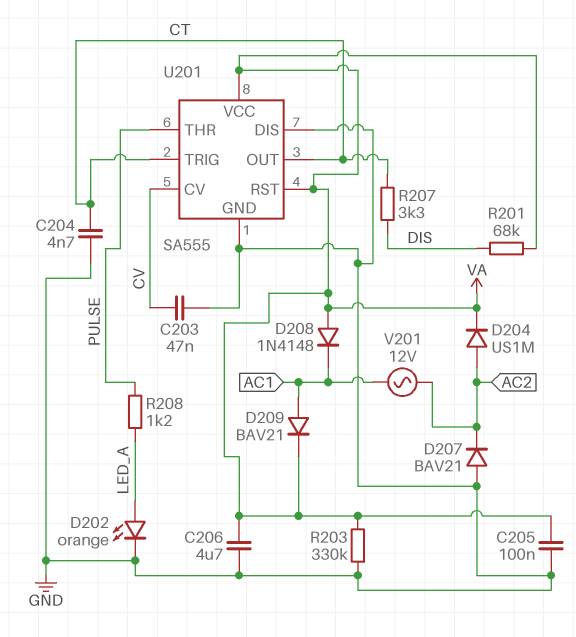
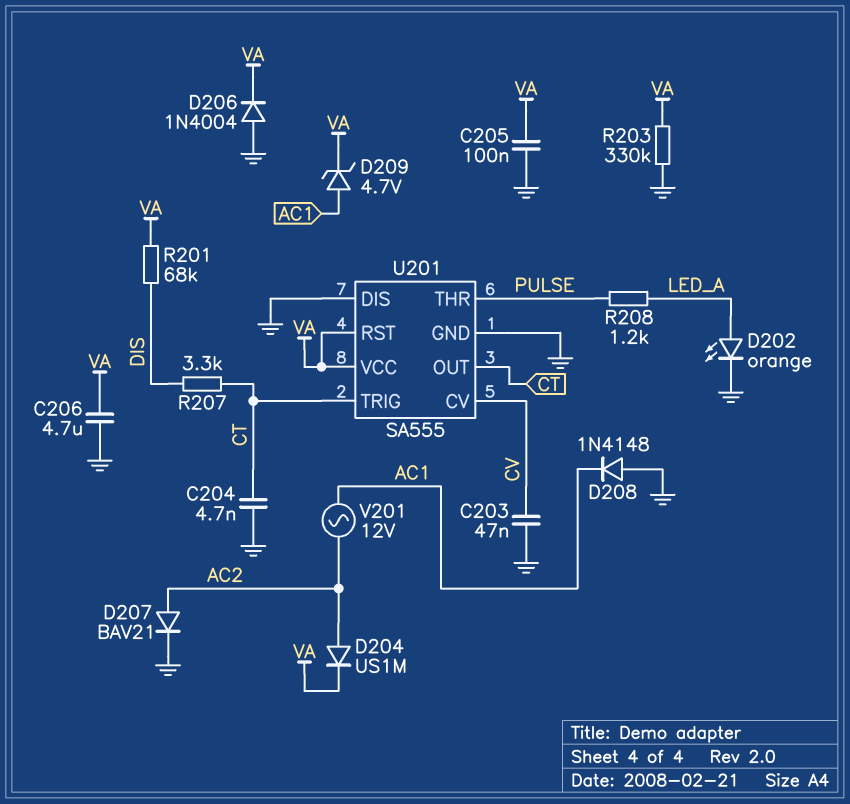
D206: none -> diode 1N4004 (A GND, K VA)
D207: diode BAV21 (A GND, K AC2) -> diode BAV21 (A AC2, K GND)
D208: diode 1N4148 (A VA, K AC1) -> diode 1N4148 (A GND, K AC1)
D209: diode BAV21 (A AC1, K VA) -> zener 4.7V (A AC1, K VA)

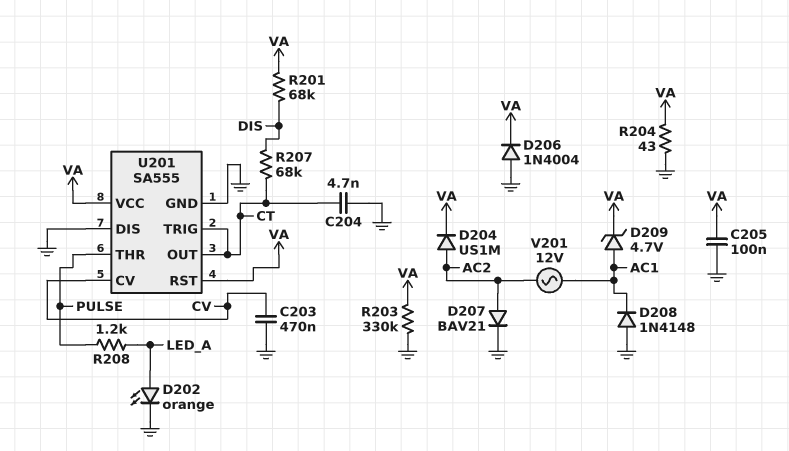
C203: 47nF (CV, GND) -> 470nF (CV, GND)
C206: 4.7uF (GND, VA) -> none
R204: none -> 43 (GND, VA)
R207: 3.3k (CT, DIS) -> 68k (CT, DIS)

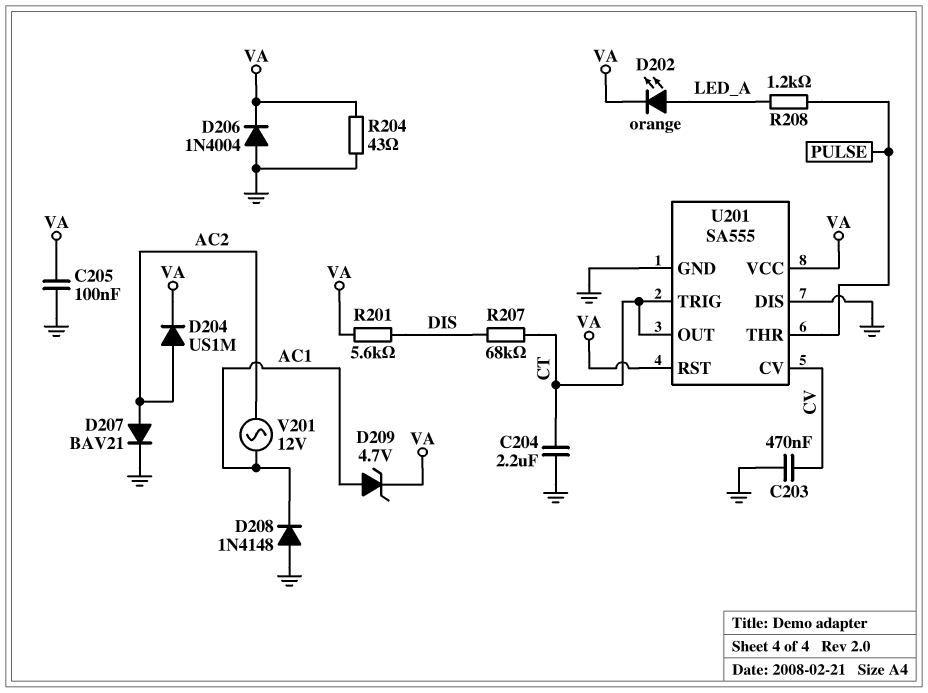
C204: 4.7nF (CT, GND) -> 2.2uF (CT, GND)
D202: LED orange (A LED_A, K GND) -> LED orange (A LED_A, K VA)
R201: 68k (DIS, VA) -> 5.6k (DIS, VA)
R203: 330k (GND, VA) -> none

